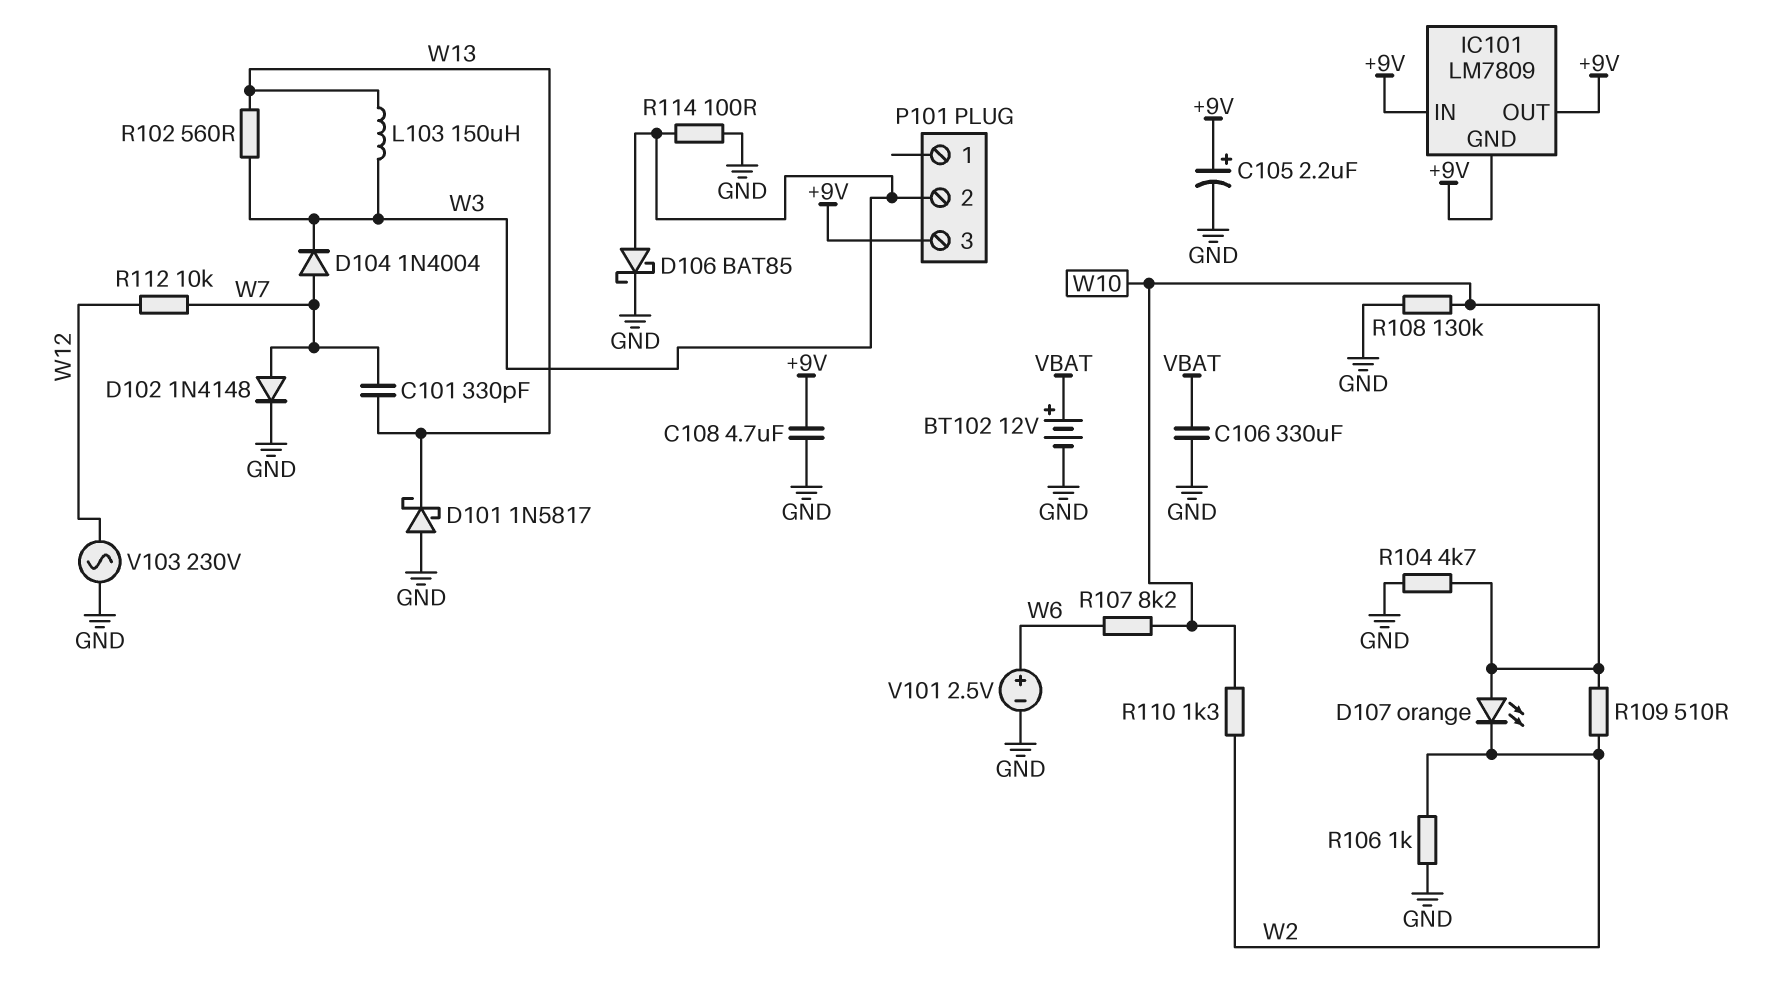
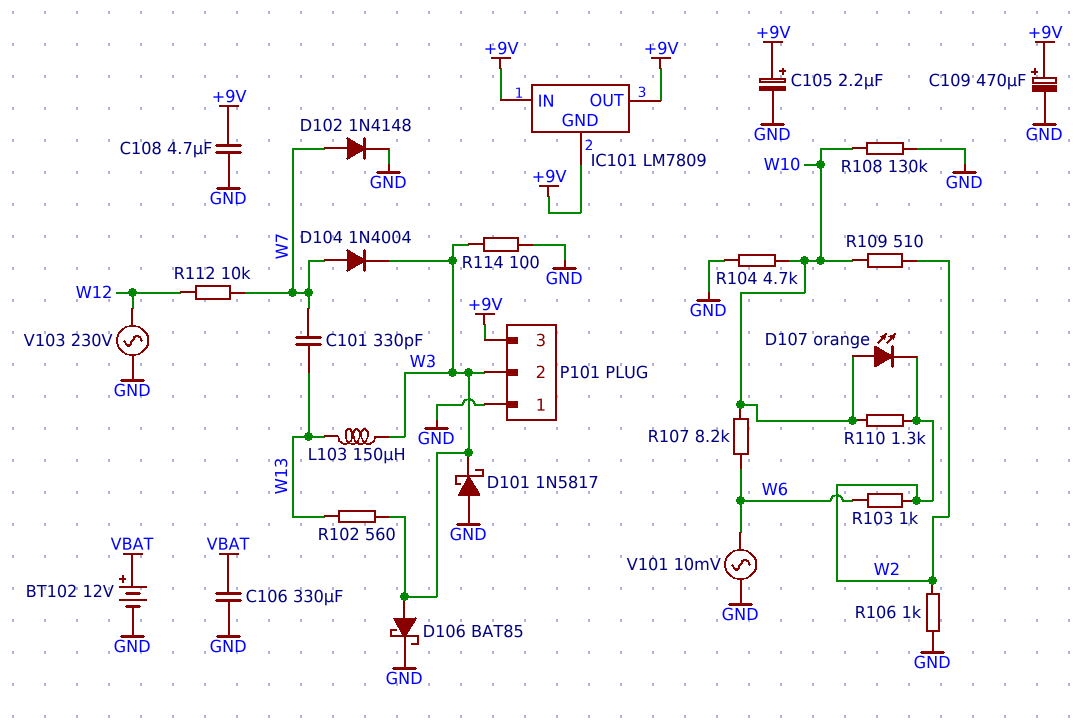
C109: none -> 470uF (plus +9V, minus GND)
D101: schottky 1N5817 (A GND, K W13) -> schottky 1N5817 (A GND, K W3)
P101 pin 1: none -> GND
R103: none -> 1k (W2, W6)
V101: 2.5V (plus W6, minus GND) -> AC 10mV (GND, W6)

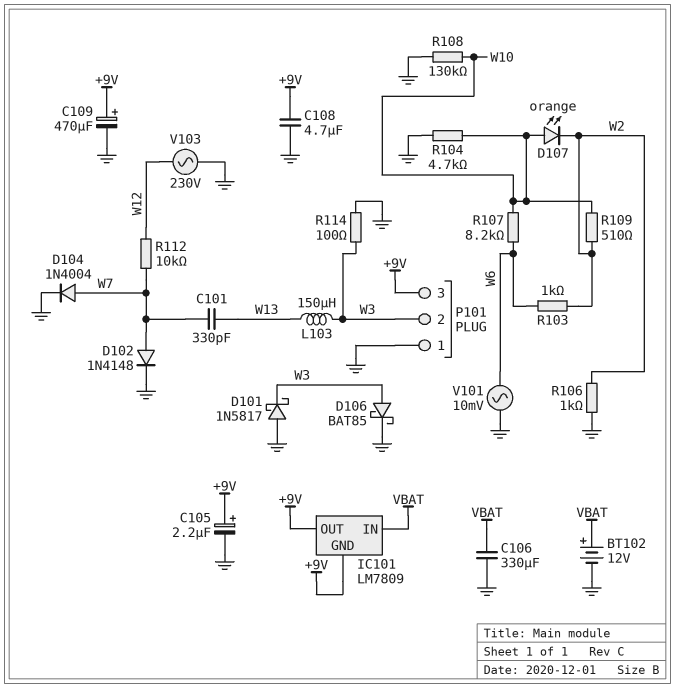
D104: diode 1N4004 (A W7, K W3) -> diode 1N4004 (A W7, K GND)
IC101 pin IN: +9V -> VBAT
R102: 560 (W3, W13) -> none
R110: 1.3k (W2, W10) -> none

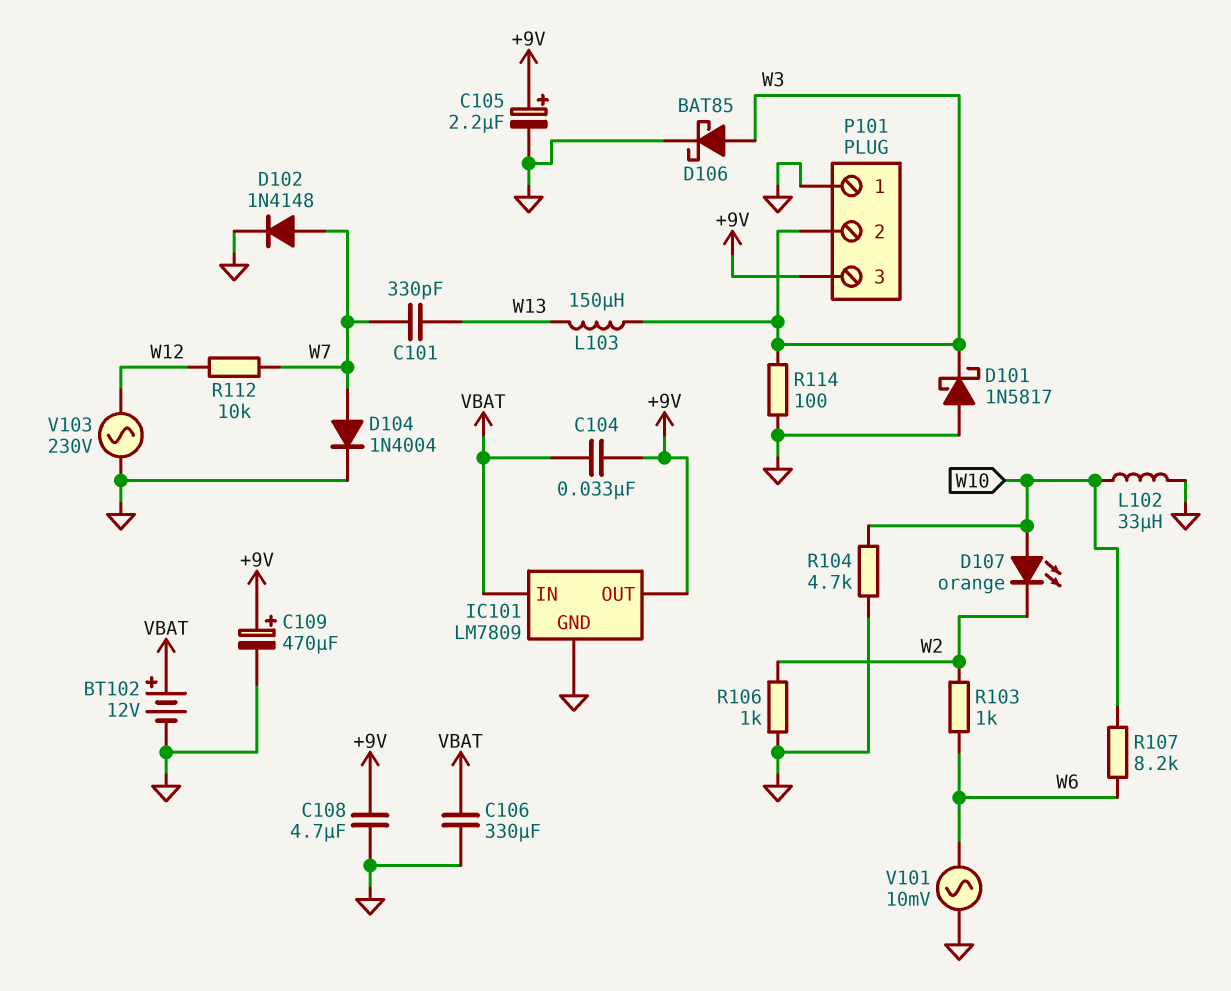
C104: none -> 33nF (+9V, VBAT)
IC101 pin GND: +9V -> GND
L102: none -> 33uH (GND, W10)
R108: 130k (GND, W10) -> none
R109: 510 (W2, W10) -> none

